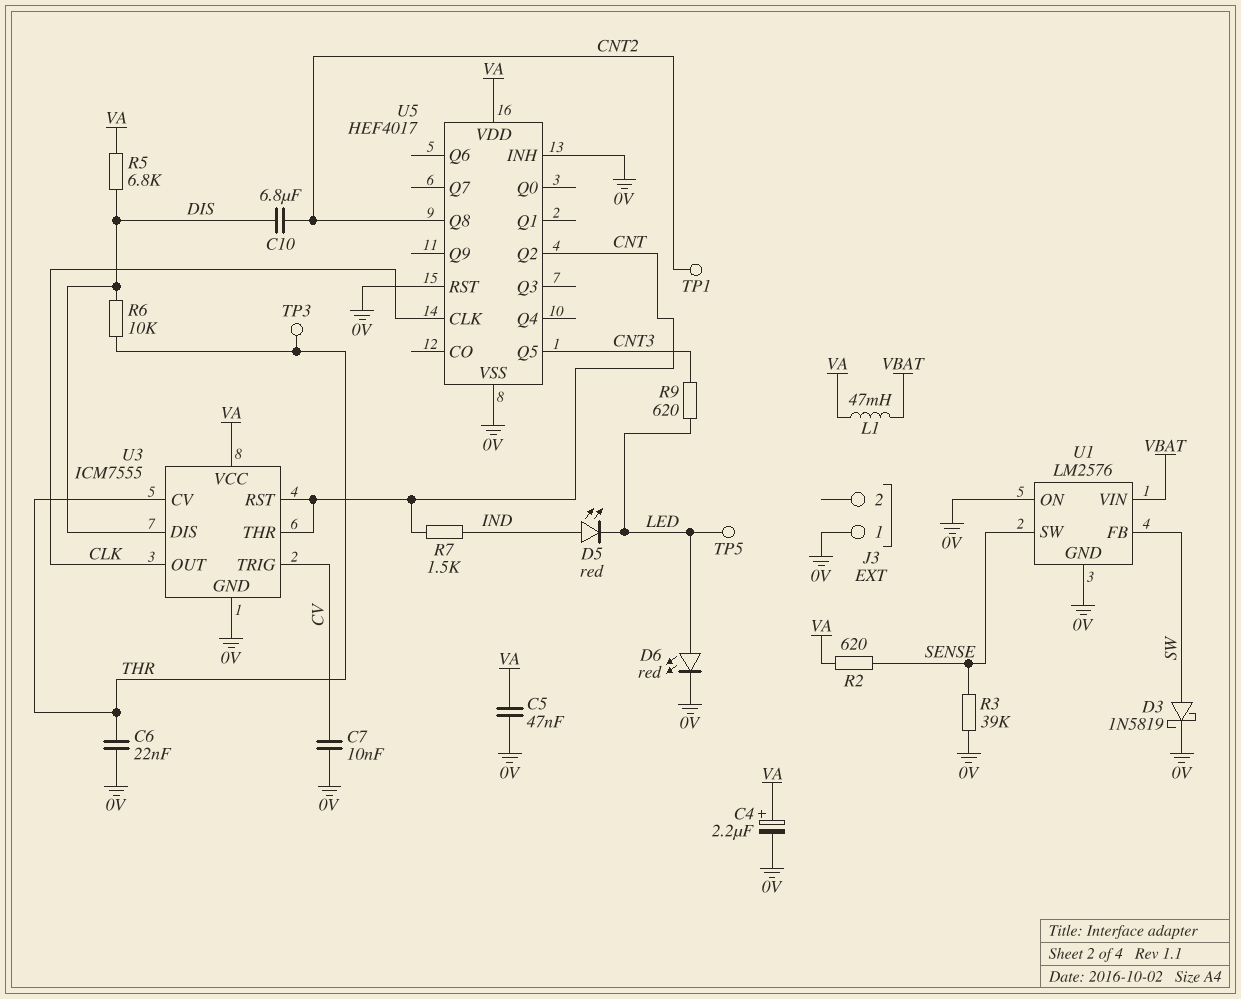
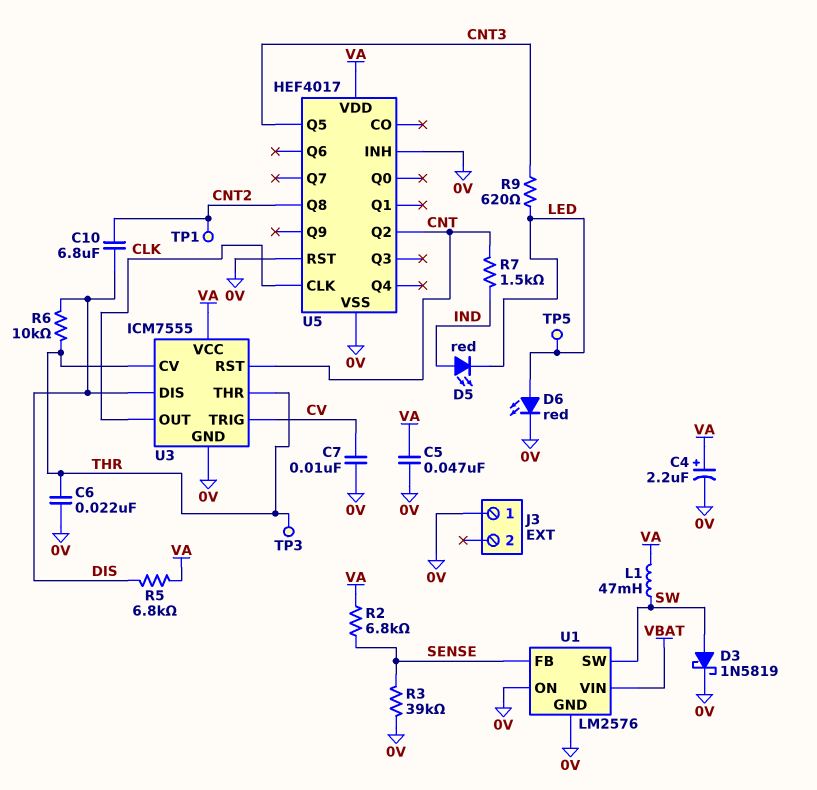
L1: 47mH (VA, VBAT) -> 47mH (SW, VA)
R2: 620 (SENSE, VA) -> 6.8k (SENSE, VA)
U1 pin FB: SW -> SENSE
U1 pin SW: SENSE -> SW
U3 pin THR: CNT -> THR

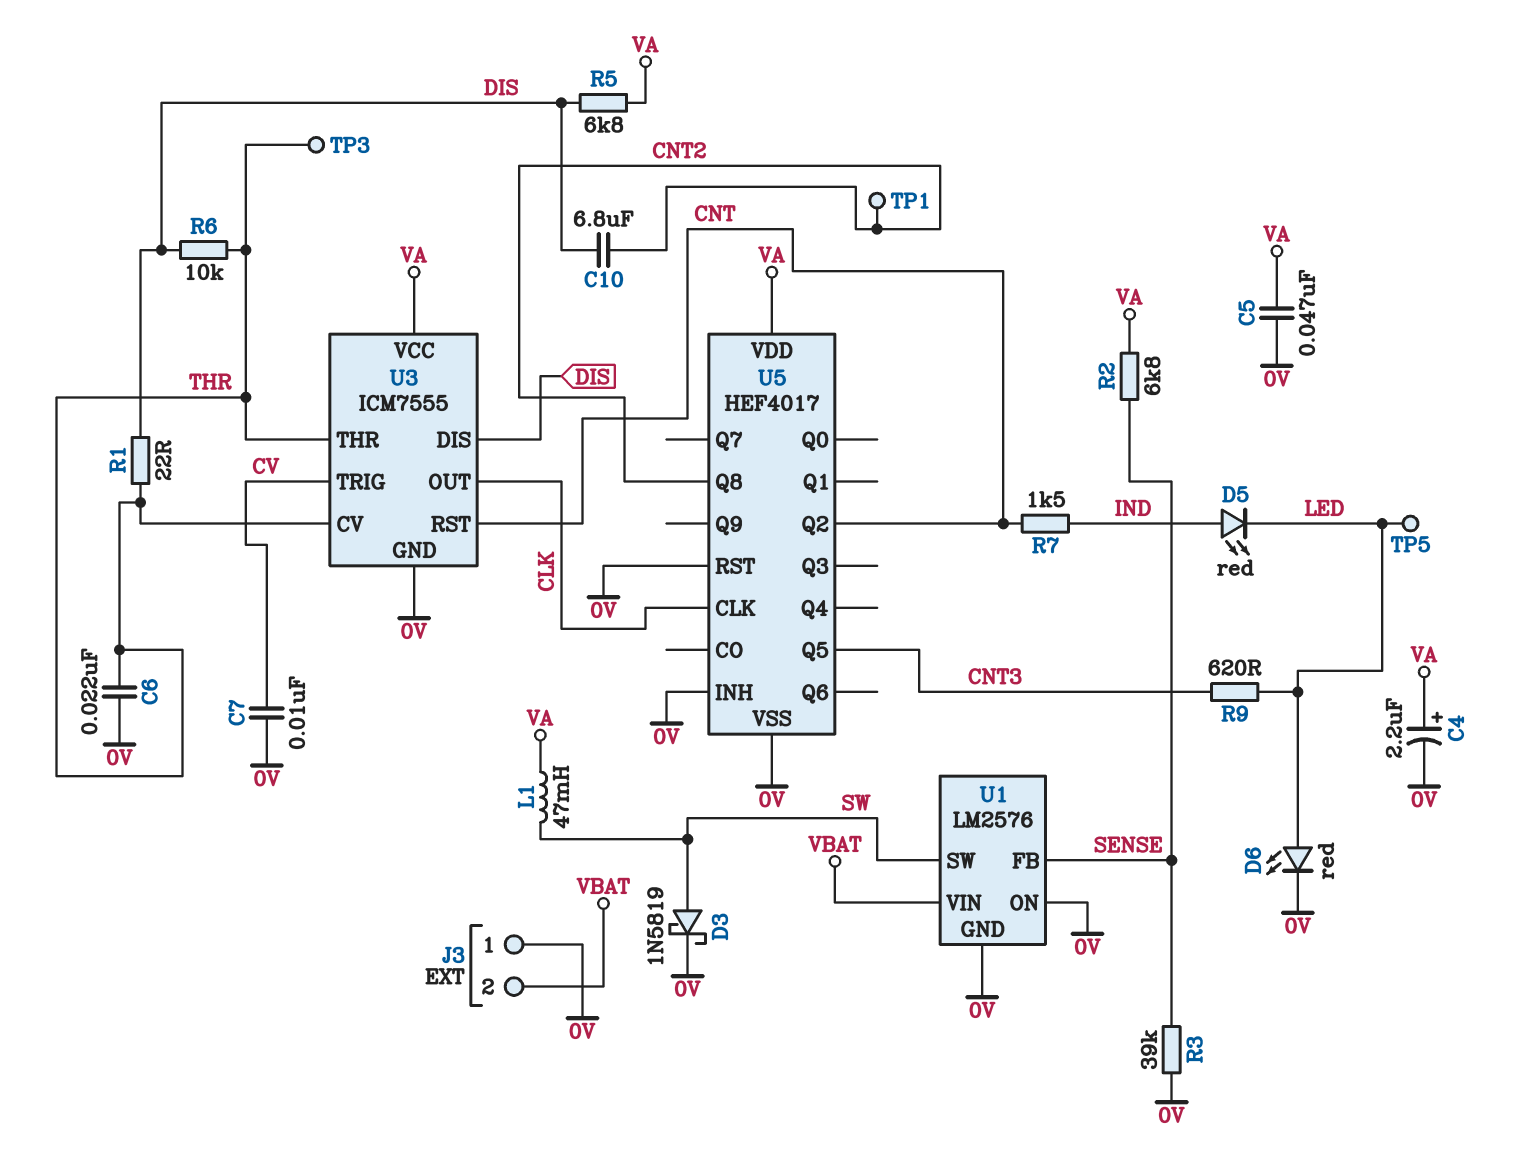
J3 pin 2: none -> VBAT
R1: none -> 22 (DIS, THR)

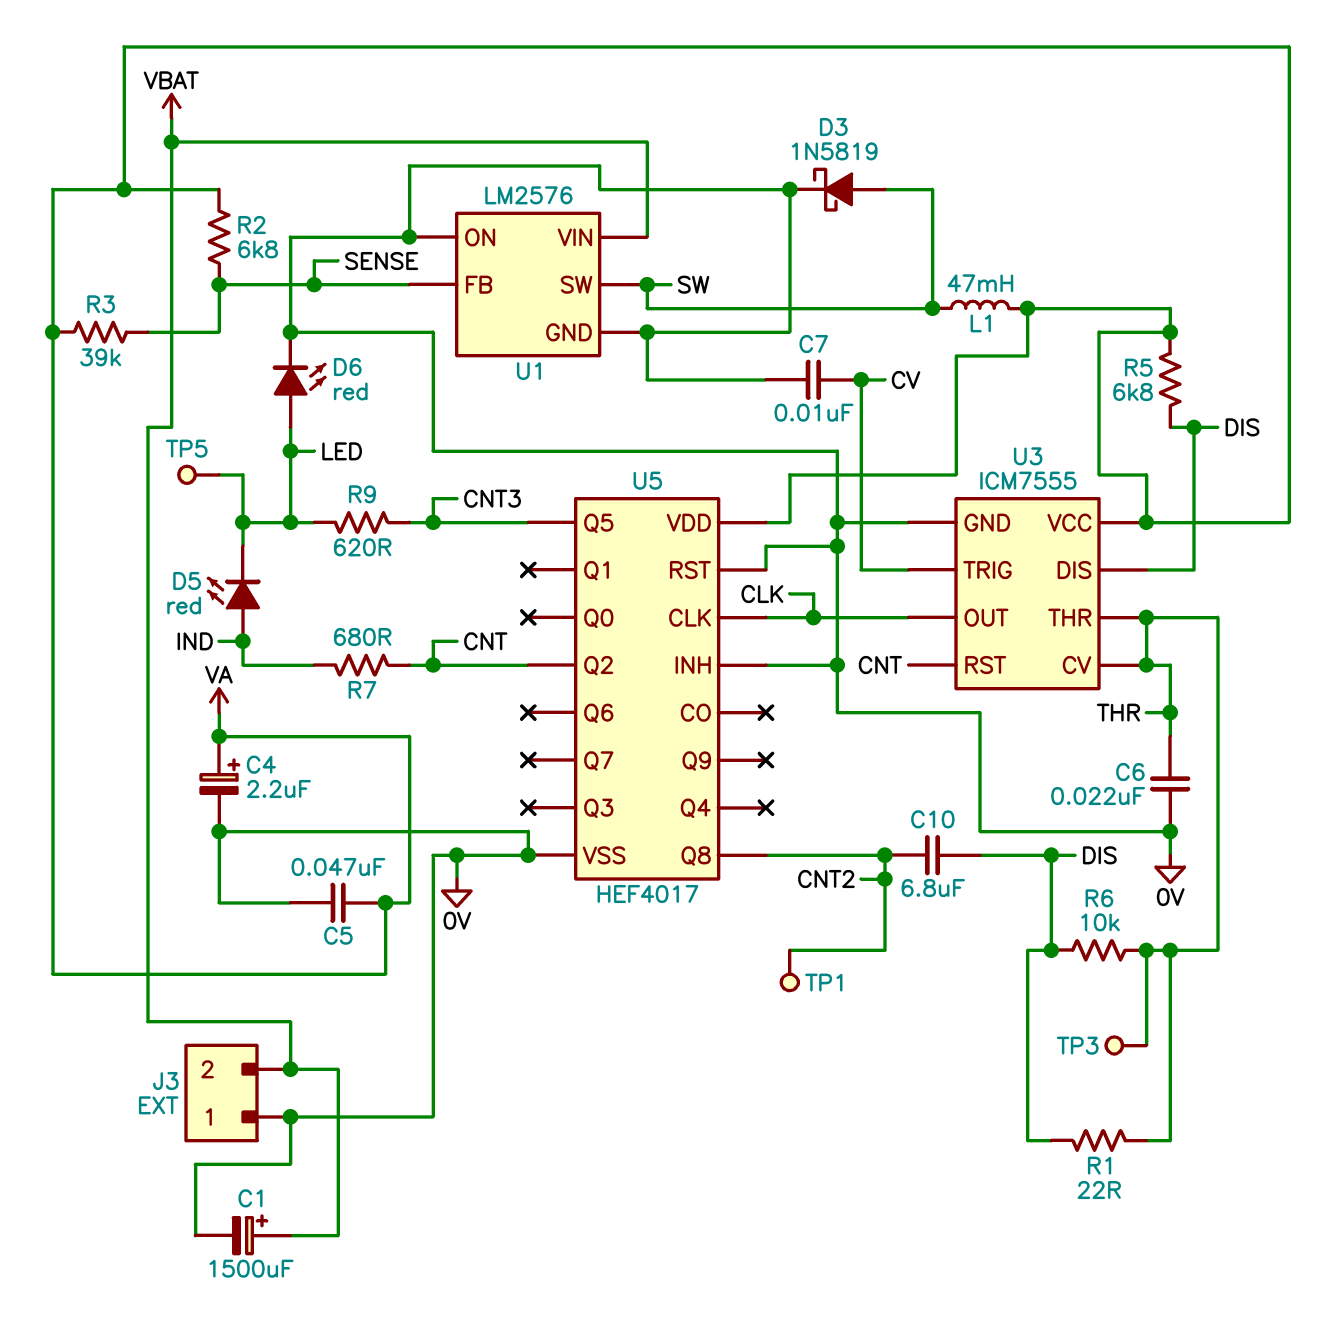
C1: none -> 1500uF (plus VBAT, minus 0V)
R3: 39k (0V, SENSE) -> 39k (SENSE, VA)
R7: 1.5k (CNT, IND) -> 680 (CNT, IND)

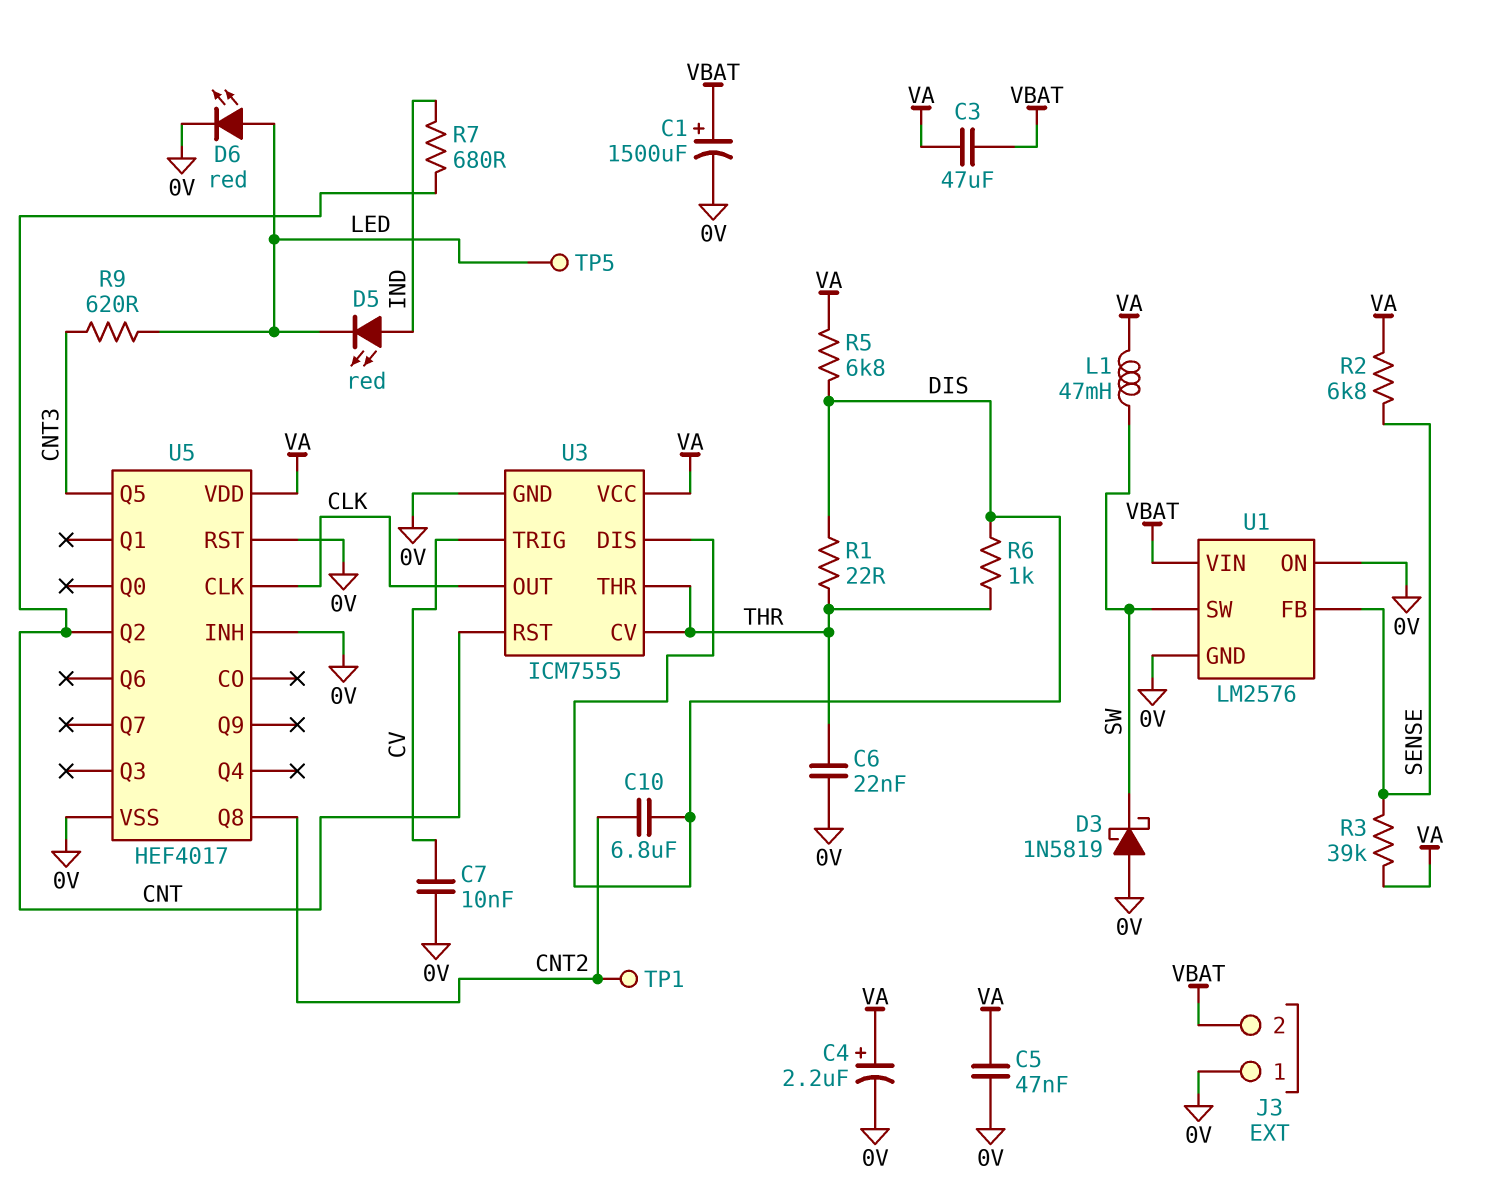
C3: none -> 47uF (VA, VBAT)
D3: schottky 1N5819 (A SW, K 0V) -> schottky 1N5819 (A 0V, K SW)
R6: 10k (DIS, THR) -> 1k (DIS, THR)
TP3: test point (THR) -> none

